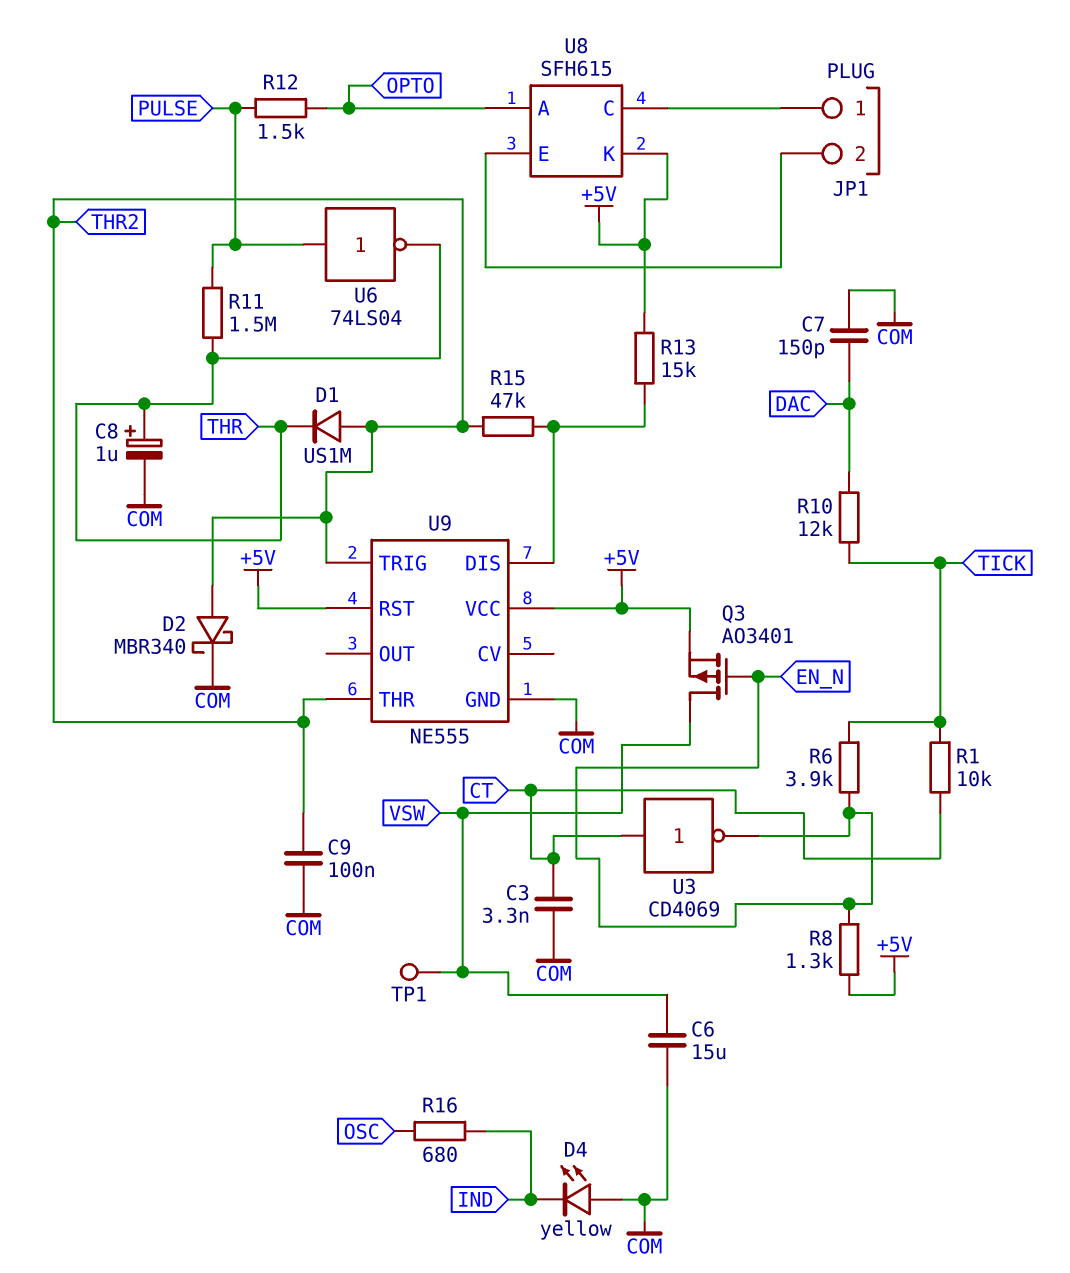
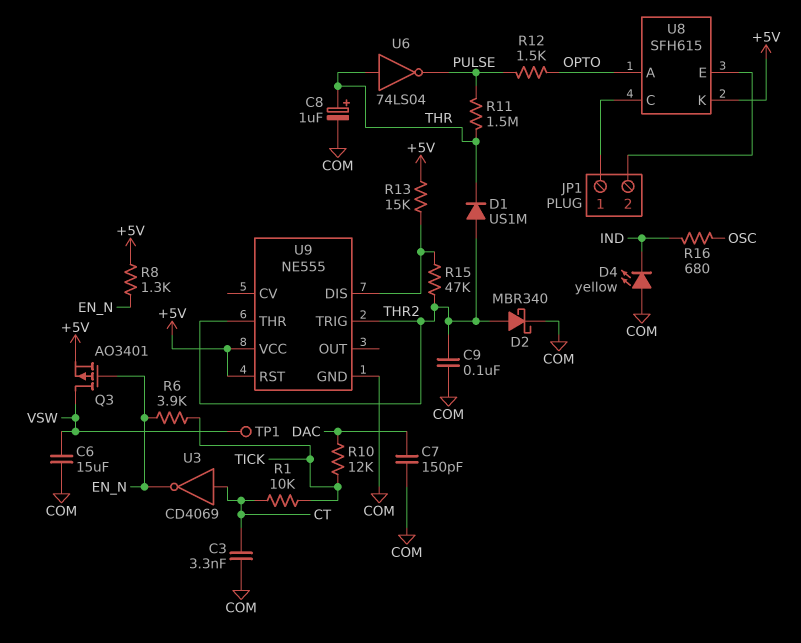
U6: NOT 74LS04 (in PULSE, out THR) -> NOT 74LS04 (in THR, out PULSE)

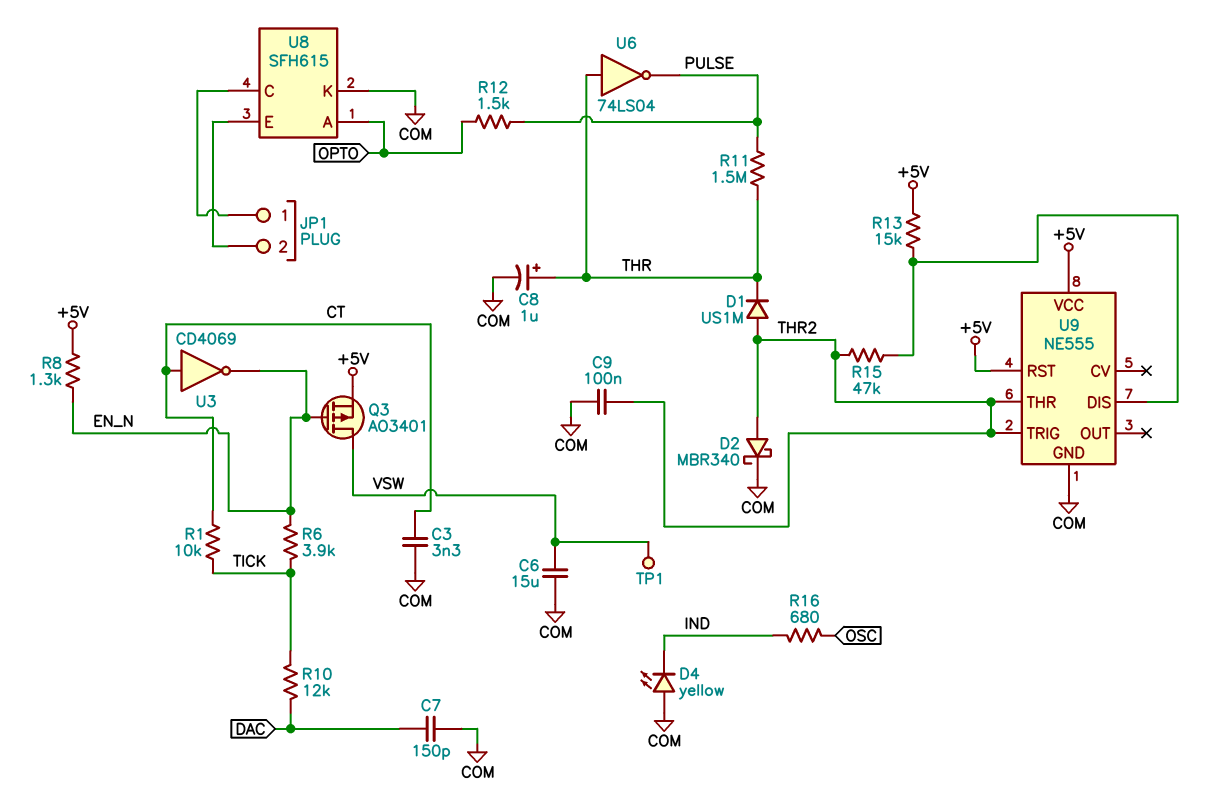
U8 pin K: +5V -> COM

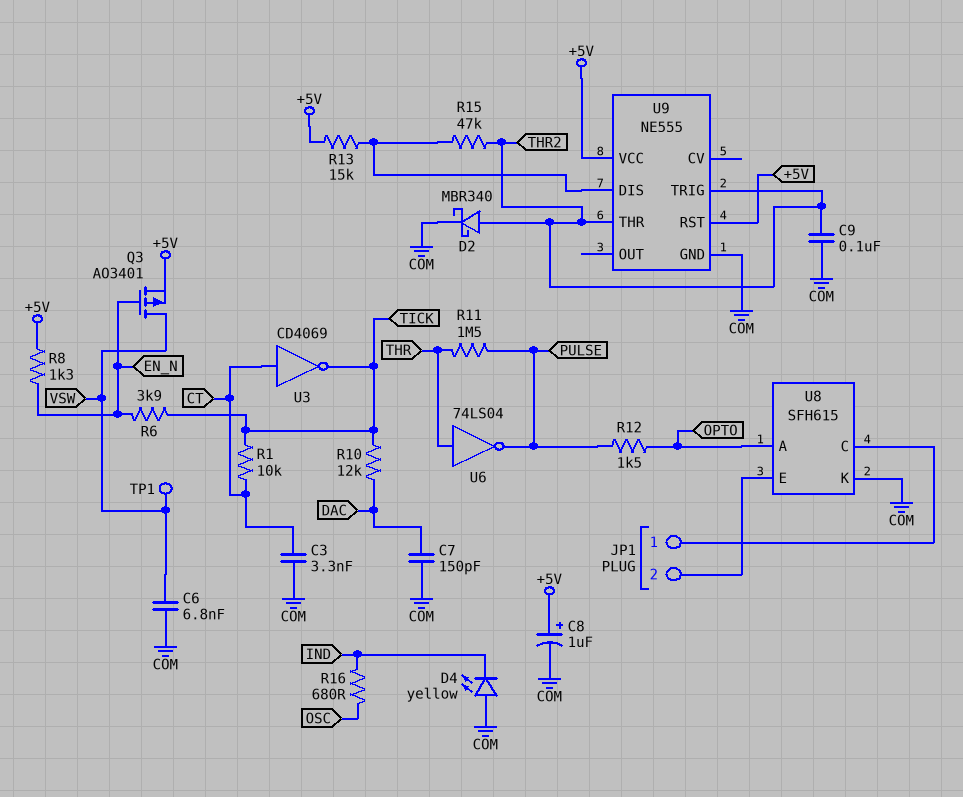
C6: 15uF (COM, VSW) -> 6.8nF (COM, VSW)
C8: 1uF (plus THR, minus COM) -> 1uF (plus +5V, minus COM)
D1: diode US1M (A THR2, K THR) -> none
U3: NOT CD4069 (in CT, out EN_N) -> NOT CD4069 (in CT, out TICK)

